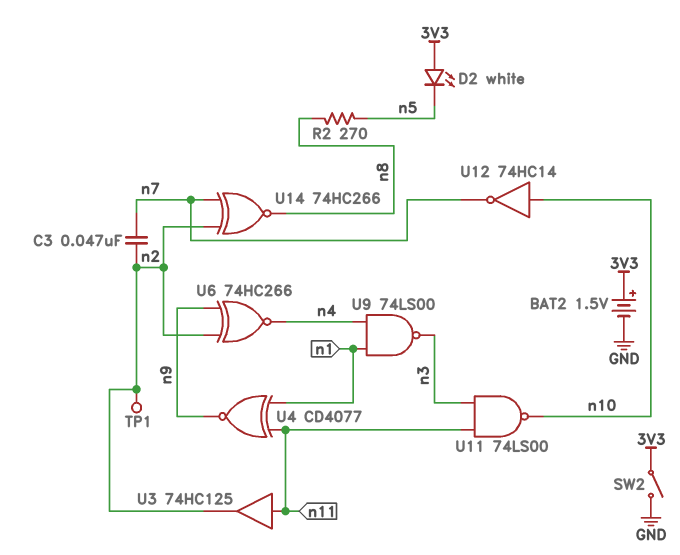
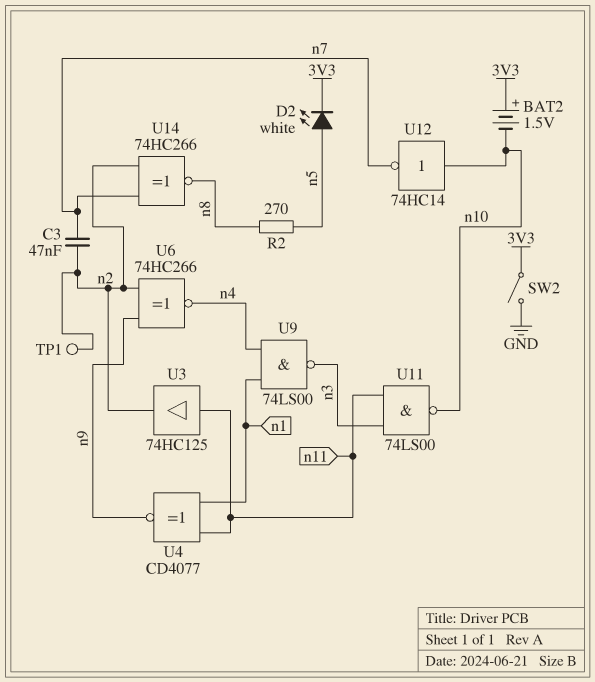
BAT2: 1.5V (plus 3V3, minus GND) -> 1.5V (plus 3V3, minus n10)
D2: LED white (A 3V3, K n5) -> LED white (A n5, K 3V3)

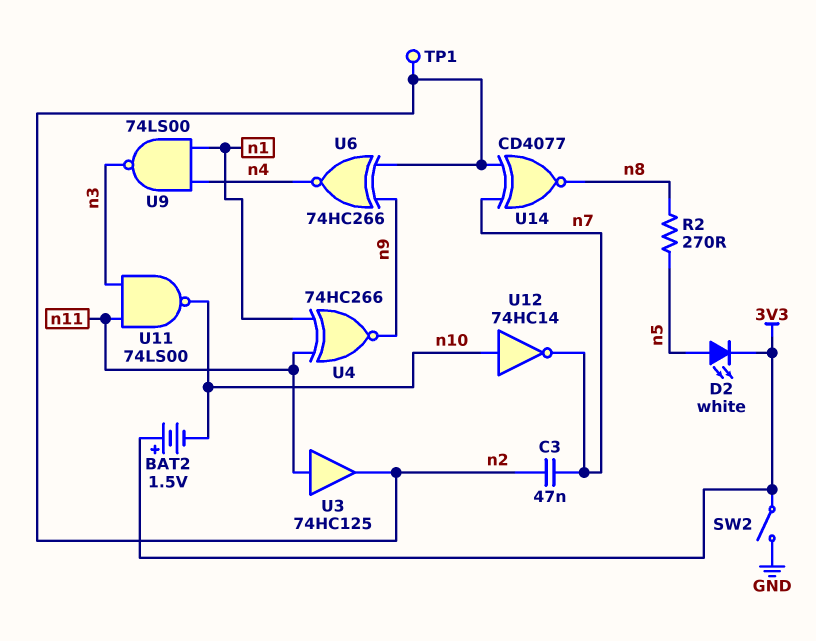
U4: XNOR CD4077 (in n1, in n11, out n9) -> XNOR 74HC266 (in n1, in n11, out n9)
U14: XNOR 74HC266 (in n2, in n7, out n8) -> XNOR CD4077 (in n2, in n7, out n8)

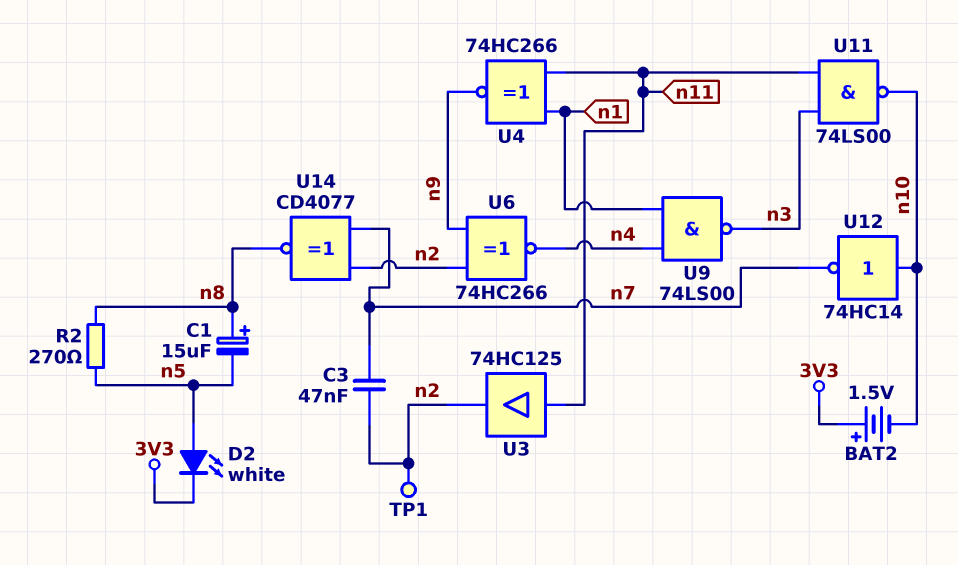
C1: none -> 15uF (plus n8, minus n5)
SW2: switch (3V3, GND) -> none

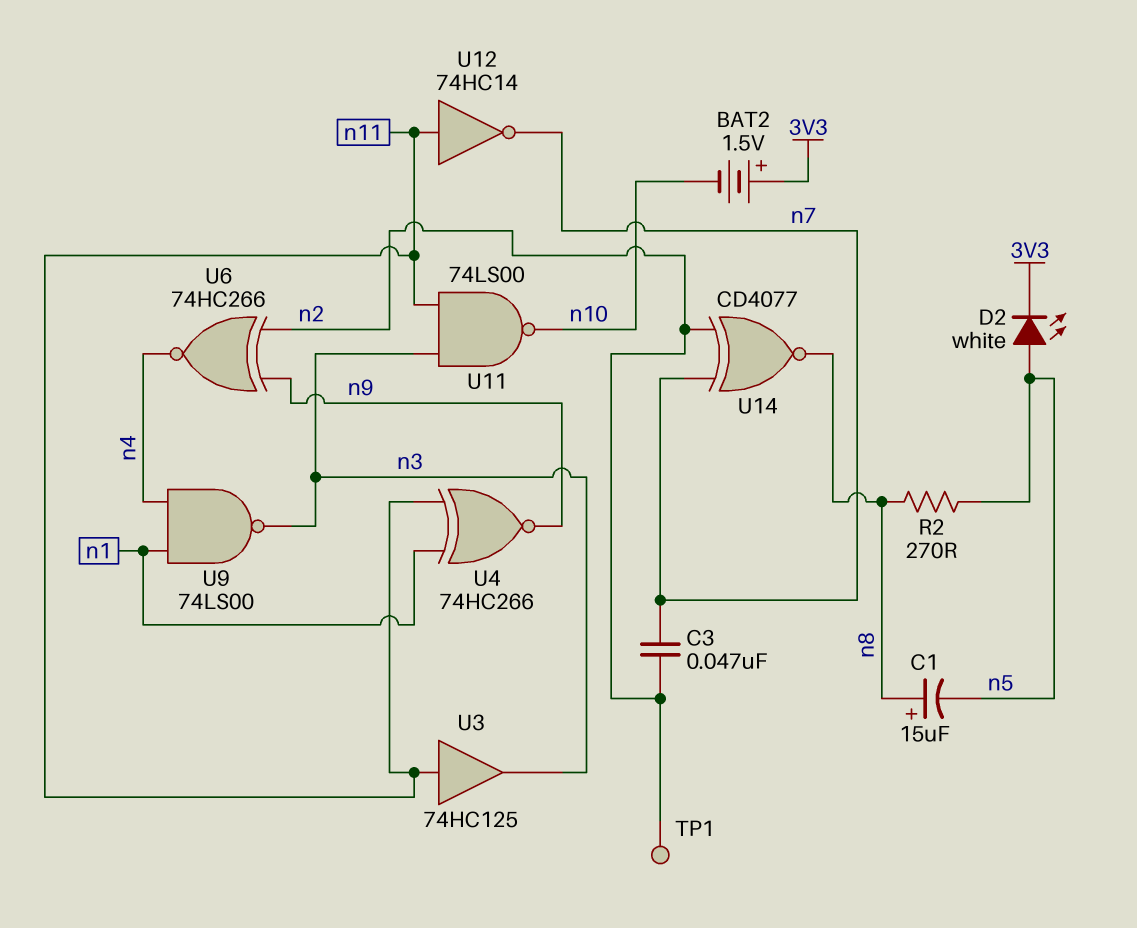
U3: buffer 74HC125 (in n11, out n2) -> buffer 74HC125 (in n11, out n3)
U12: NOT 74HC14 (in n10, out n7) -> NOT 74HC14 (in n11, out n7)

